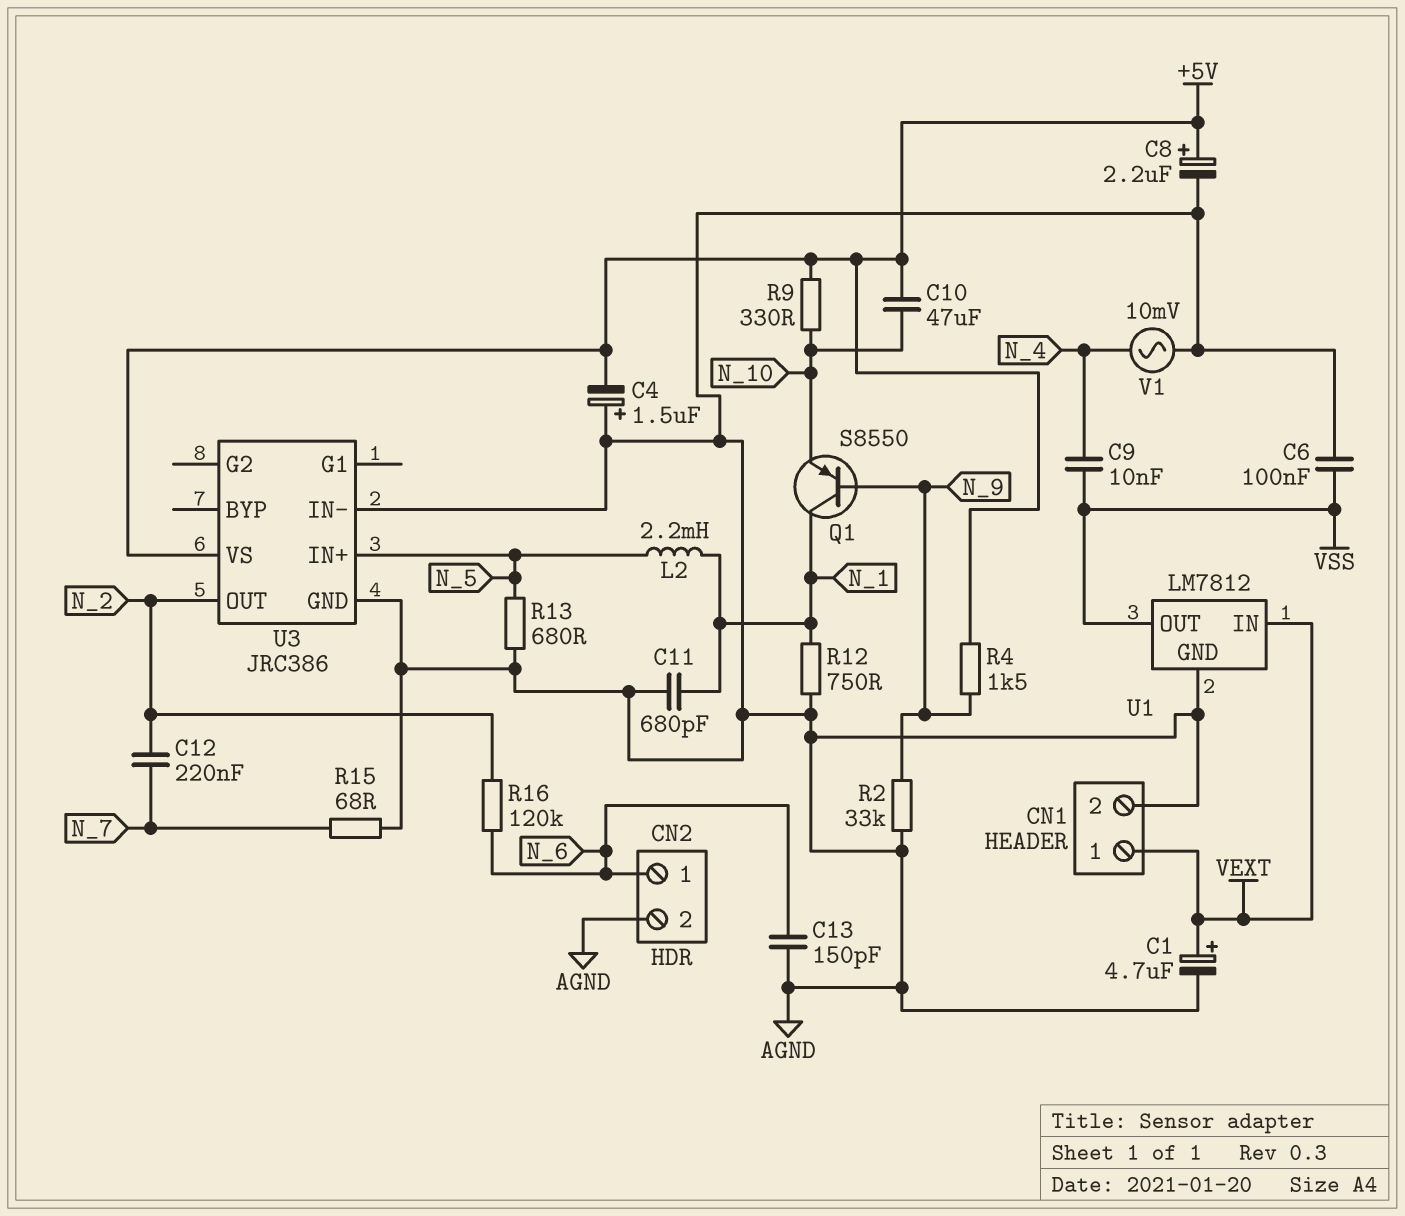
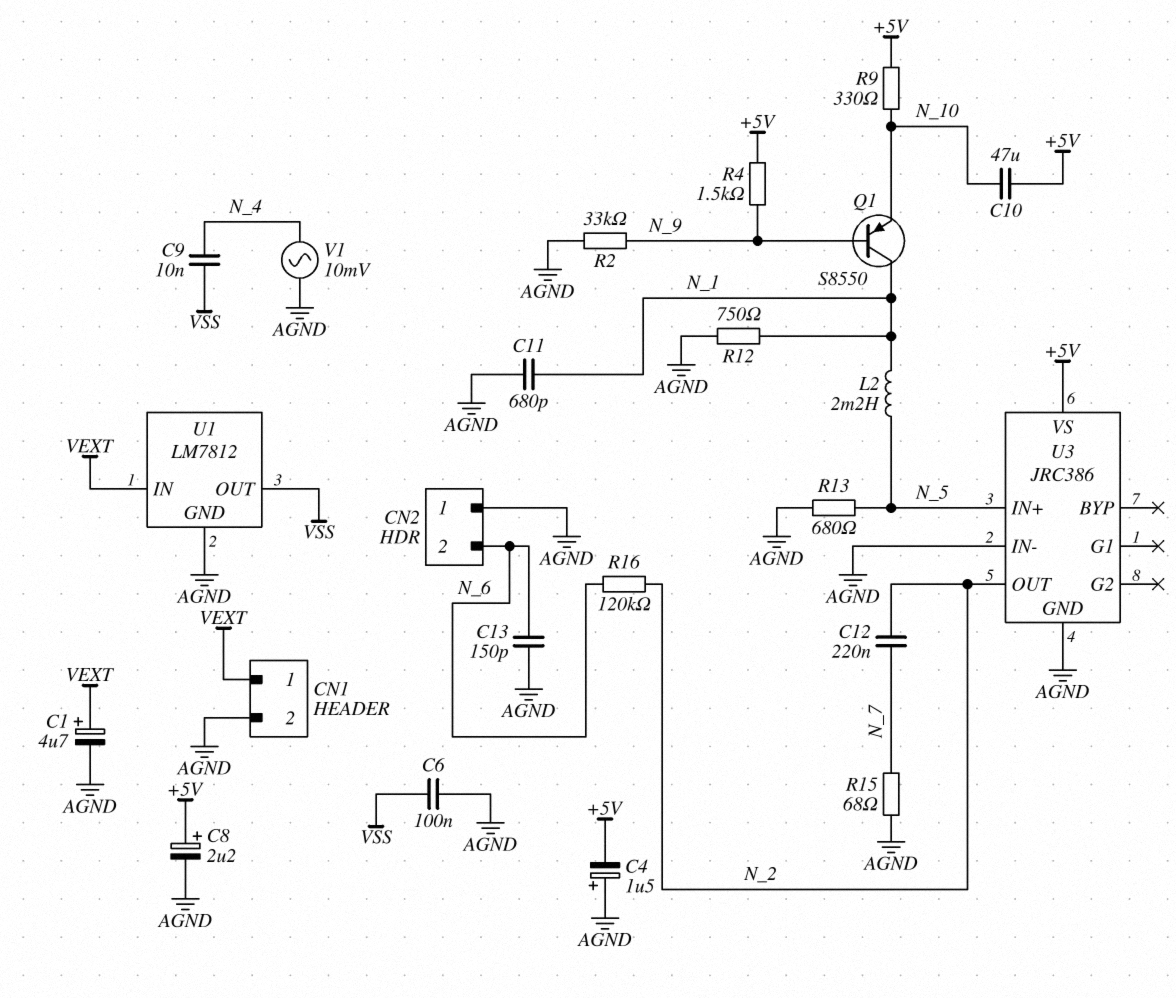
CN2 pin 1: N_6 -> AGND
CN2 pin 2: AGND -> N_6

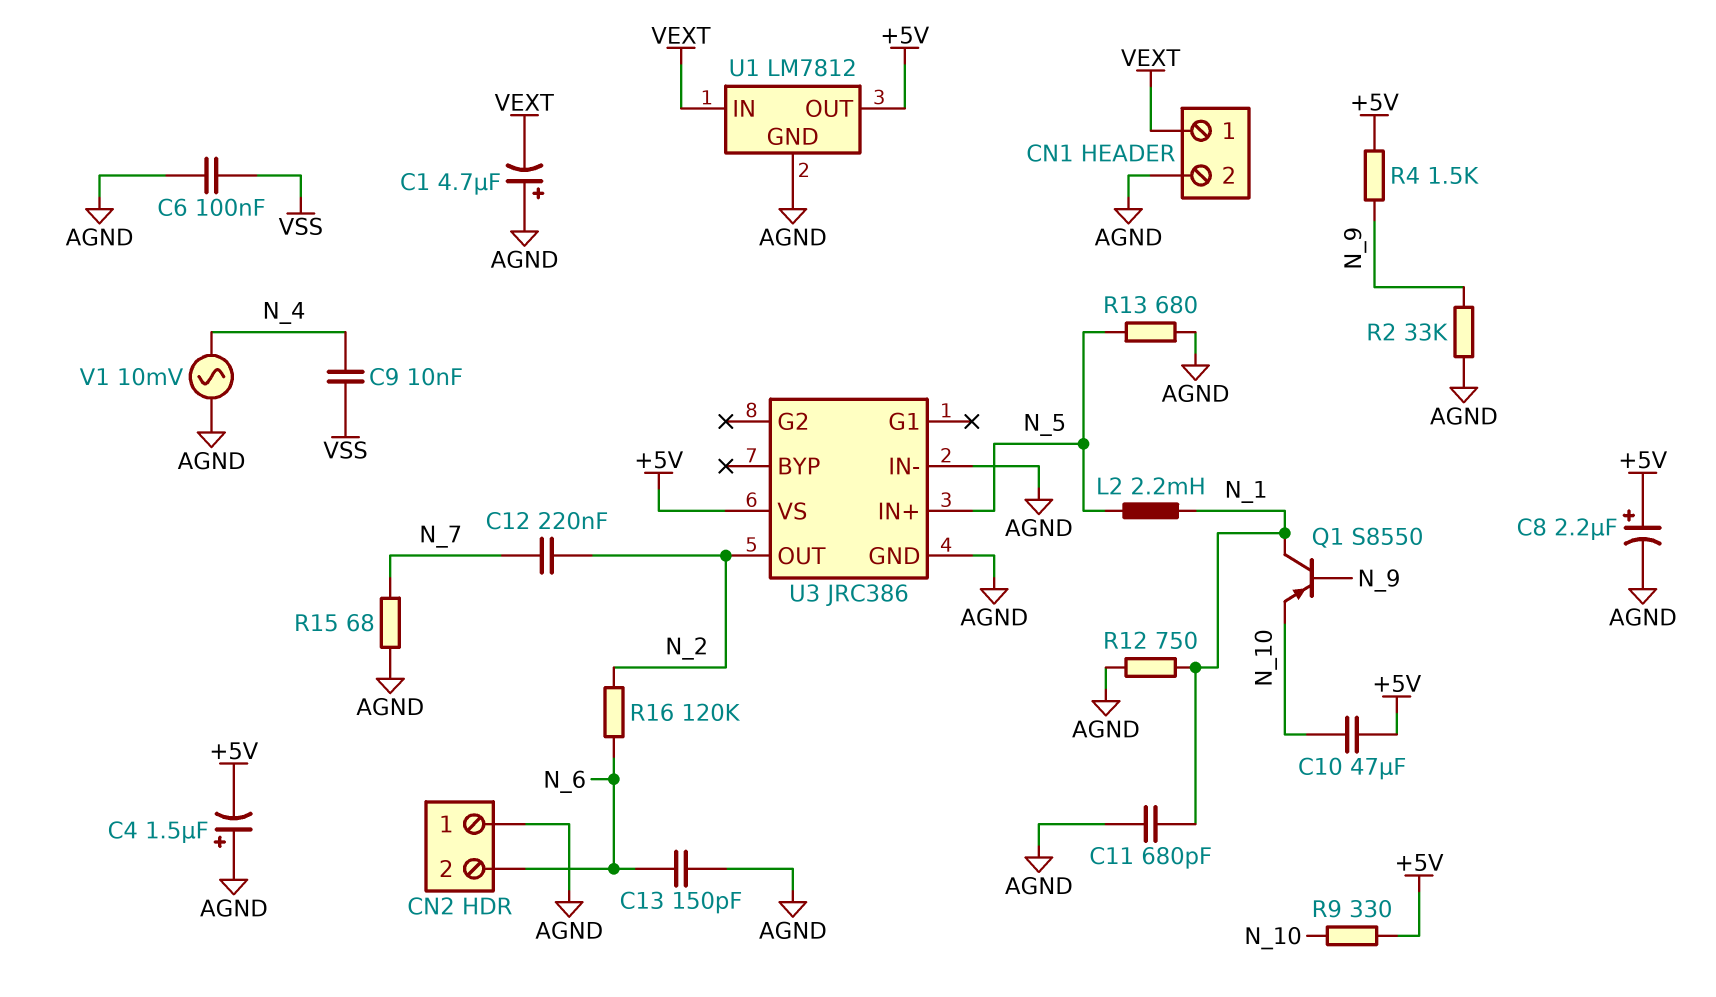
C1: 4.7uF (plus VEXT, minus AGND) -> 4.7uF (plus AGND, minus VEXT)
U1 pin OUT: VSS -> +5V

